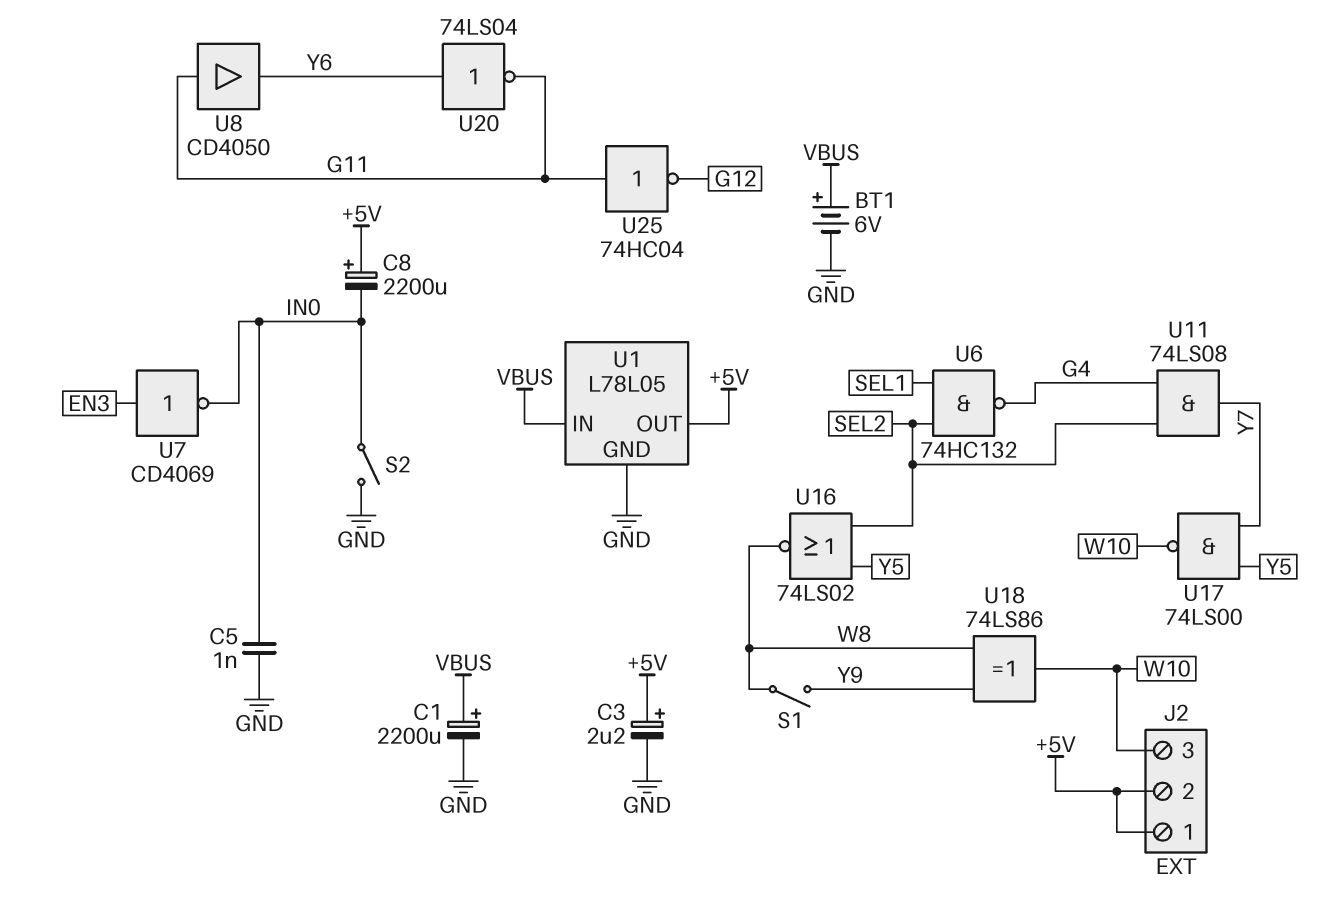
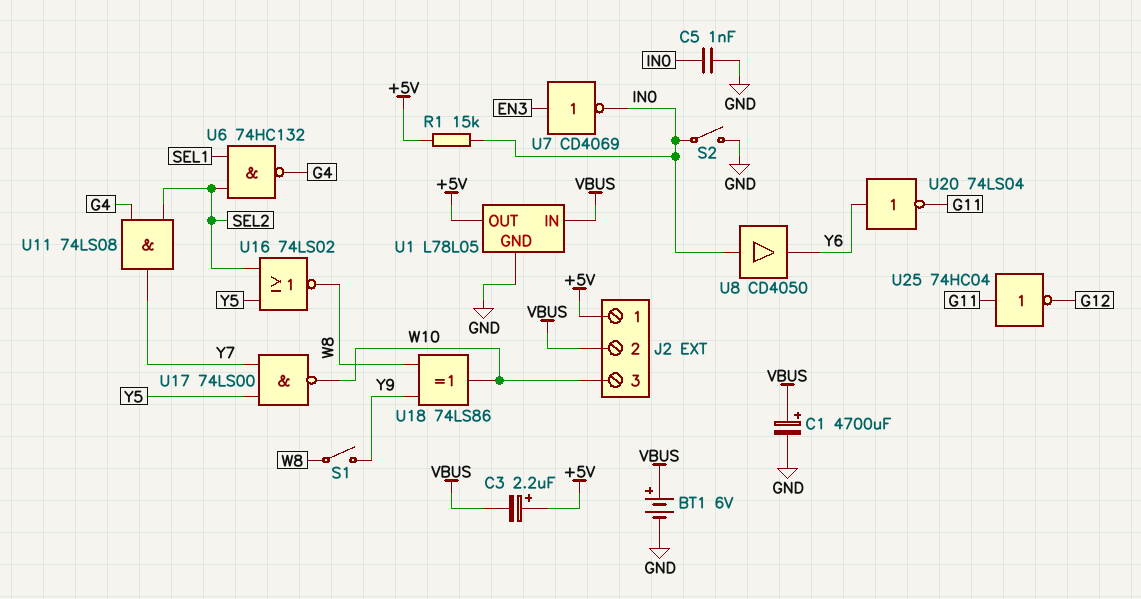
C1: 2200uF (plus VBUS, minus GND) -> 4700uF (plus VBUS, minus GND)
C3: 2.2uF (plus +5V, minus GND) -> 2.2uF (plus +5V, minus VBUS)
C8: 2200uF (plus +5V, minus IN0) -> none
J2 pin 2: +5V -> VBUS
R1: none -> 15k (+5V, IN0)
U8: buffer CD4050 (in G11, out Y6) -> buffer CD4050 (in IN0, out Y6)

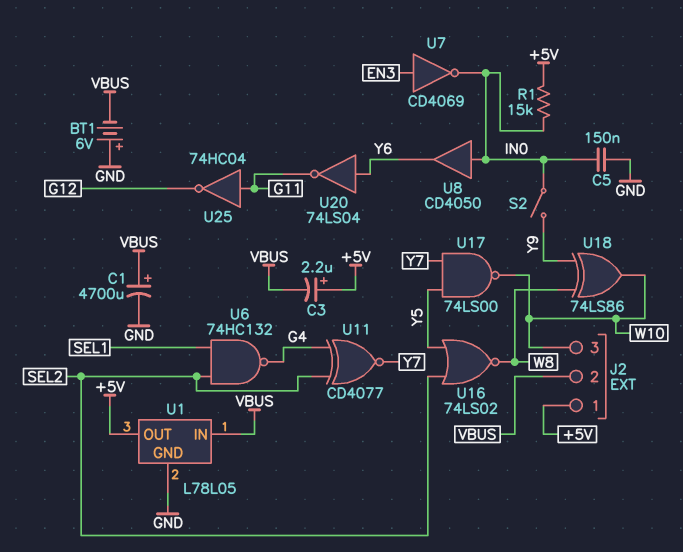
BT1: 6V (plus VBUS, minus GND) -> 6V (plus GND, minus VBUS)
C5: 1nF (GND, IN0) -> 150nF (GND, IN0)
S1: switch (W8, Y9) -> none
S2: switch (GND, IN0) -> switch (IN0, Y9)
U11: AND 74LS08 (in G4, in SEL2, out Y7) -> XNOR CD4077 (in G4, in SEL2, out Y7)

